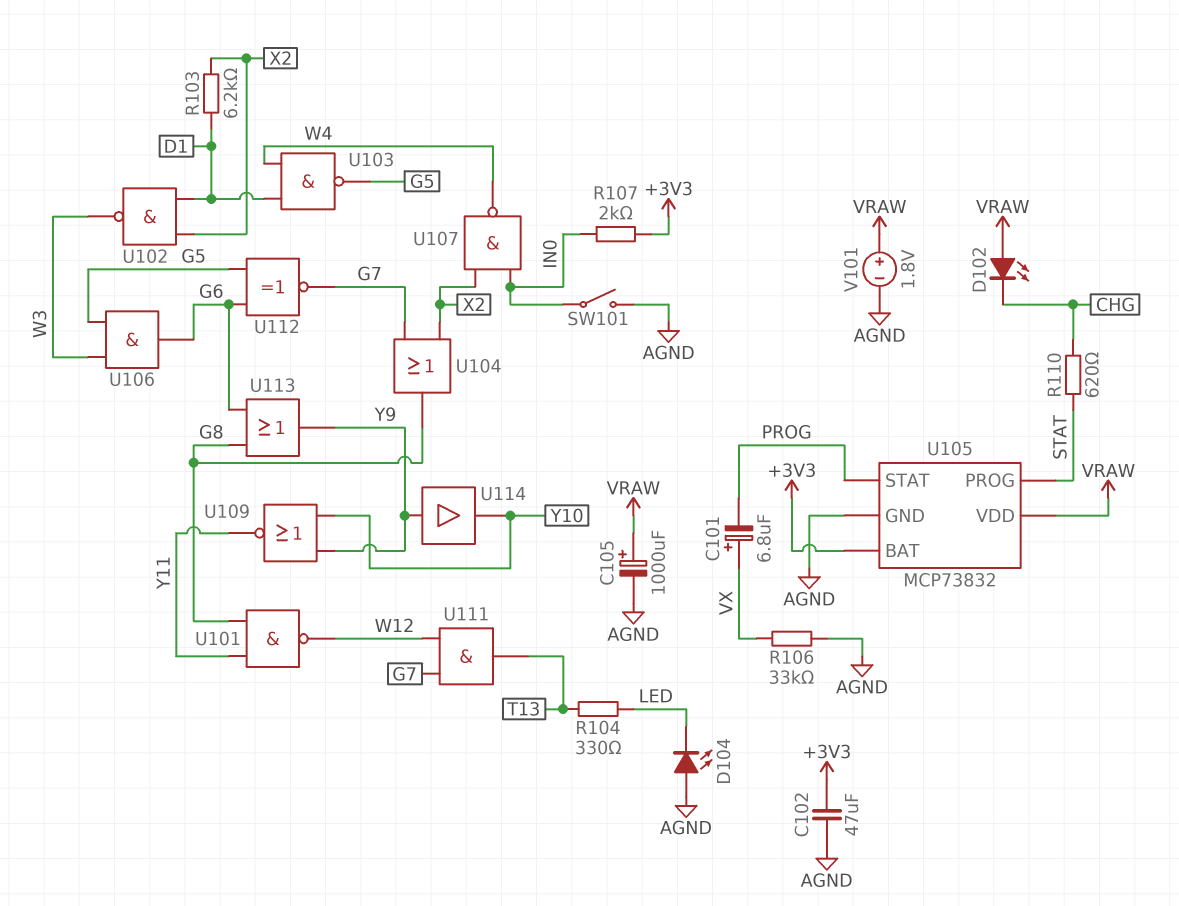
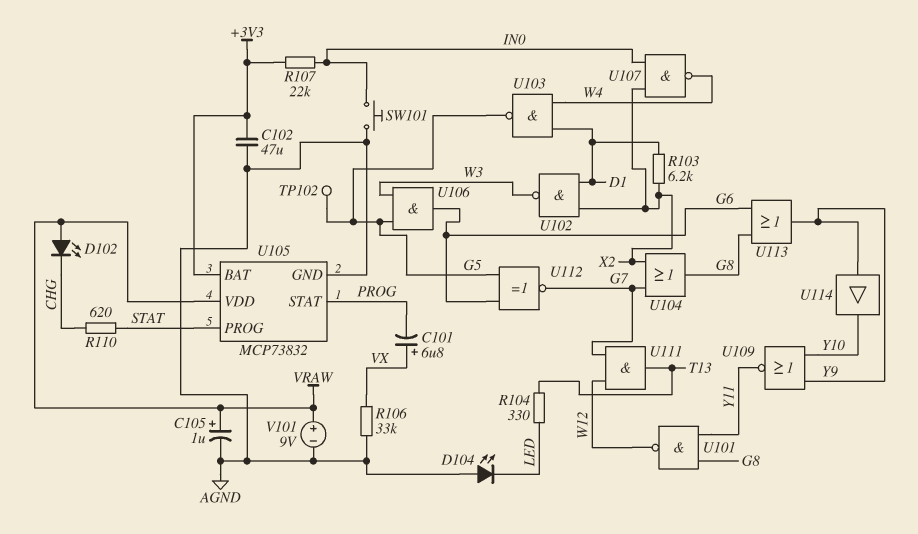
C105: 1000uF (plus VRAW, minus AGND) -> 1uF (plus VRAW, minus AGND)
R107: 2k (+3V3, IN0) -> 22k (+3V3, IN0)
SW101: switch (AGND, IN0) -> button (AGND, IN0)
TP102: none -> test point (G5)
V101: 1.8V (plus VRAW, minus AGND) -> 9V (plus VRAW, minus AGND)

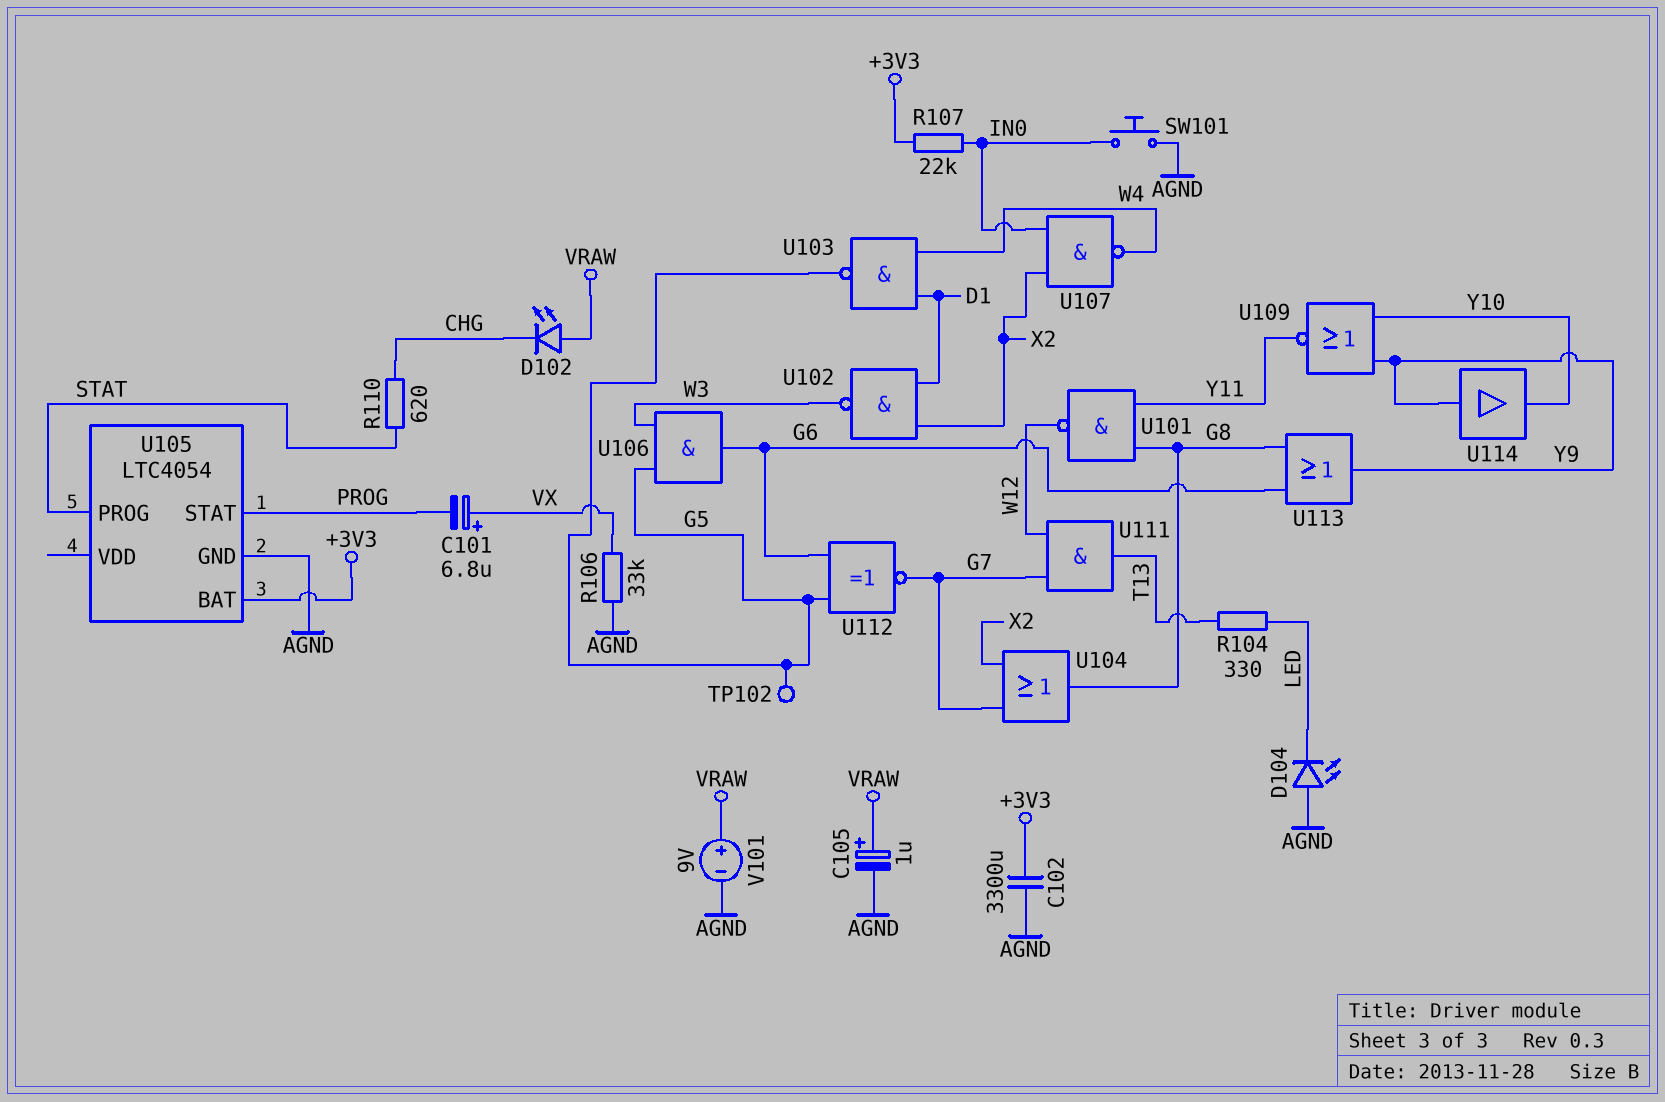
C102: 47uF (+3V3, AGND) -> 3300uF (+3V3, AGND)
R103: 6.2k (D1, X2) -> none
U105: MCP73832 -> LTC4054
U105 pin VDD: VRAW -> none

